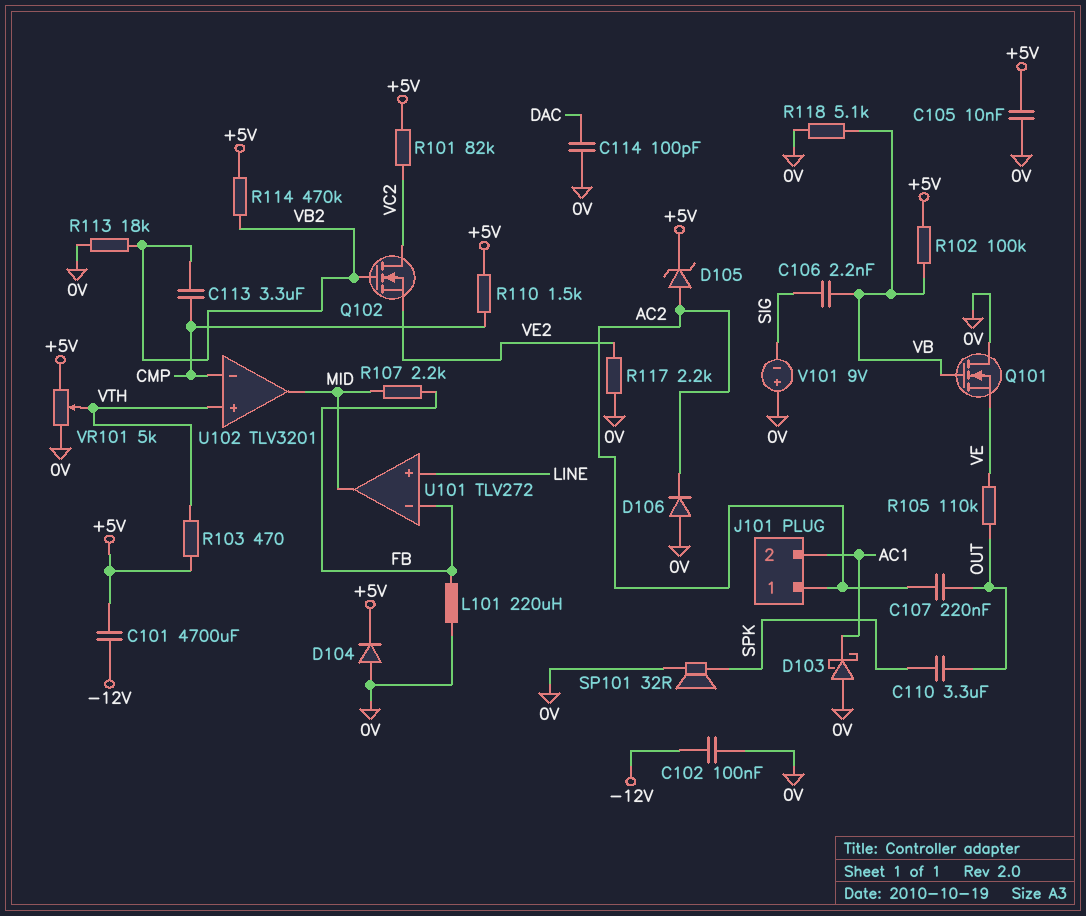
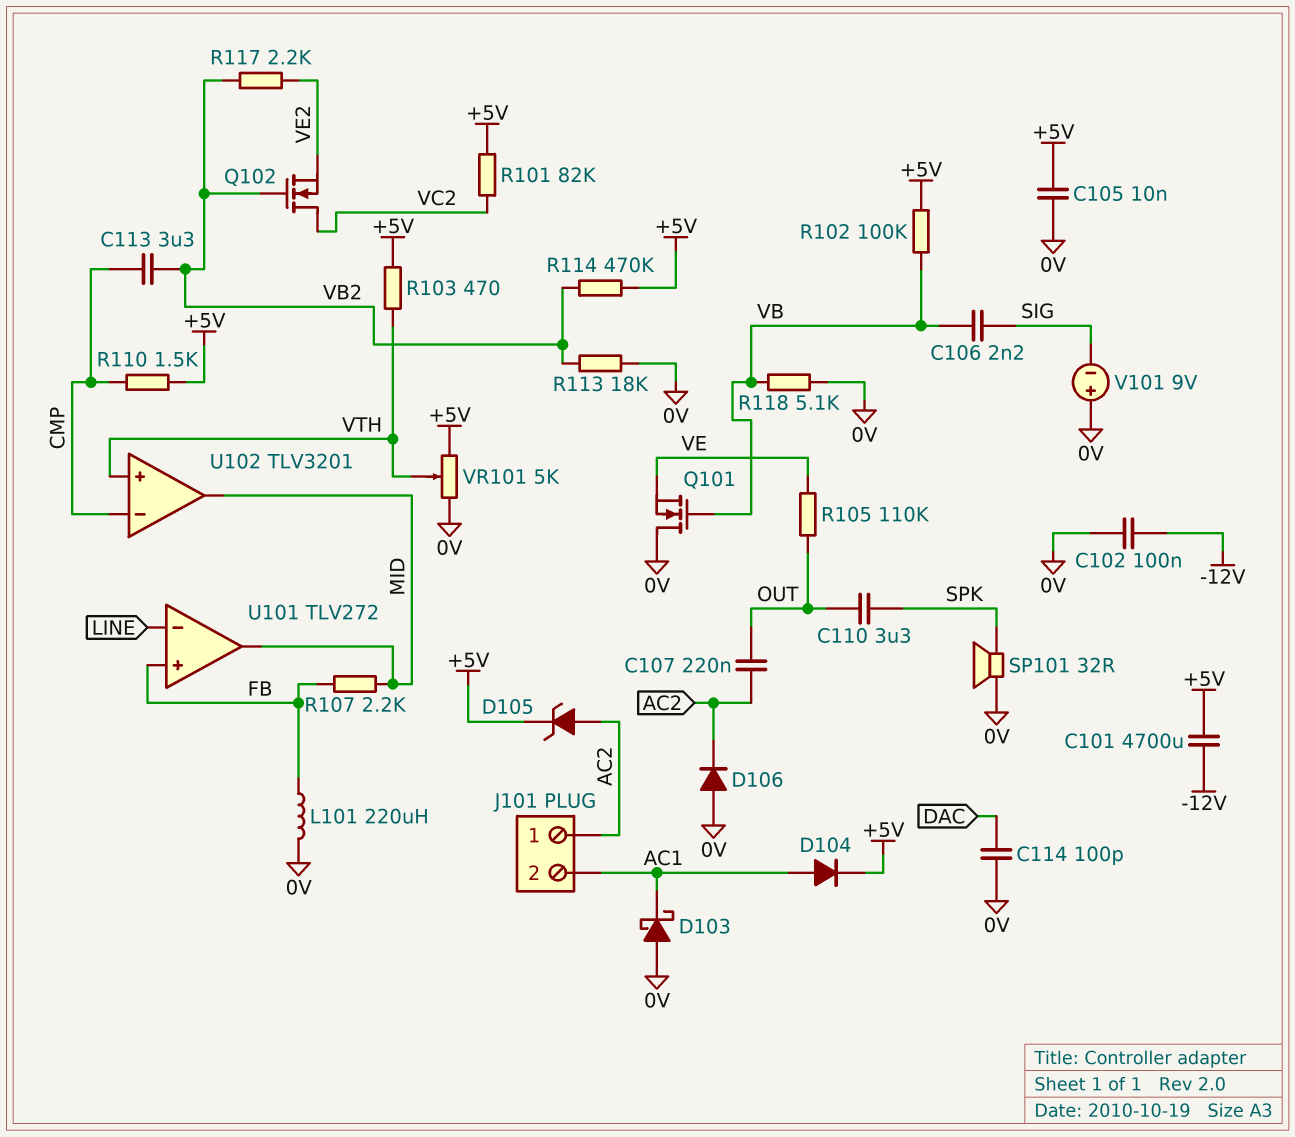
D104: diode (A 0V, K +5V) -> diode (A AC1, K +5V)
R117: 2.2k (0V, VE2) -> 2.2k (VB2, VE2)
U101 pin in+: LINE -> FB
U101 pin in-: FB -> LINE

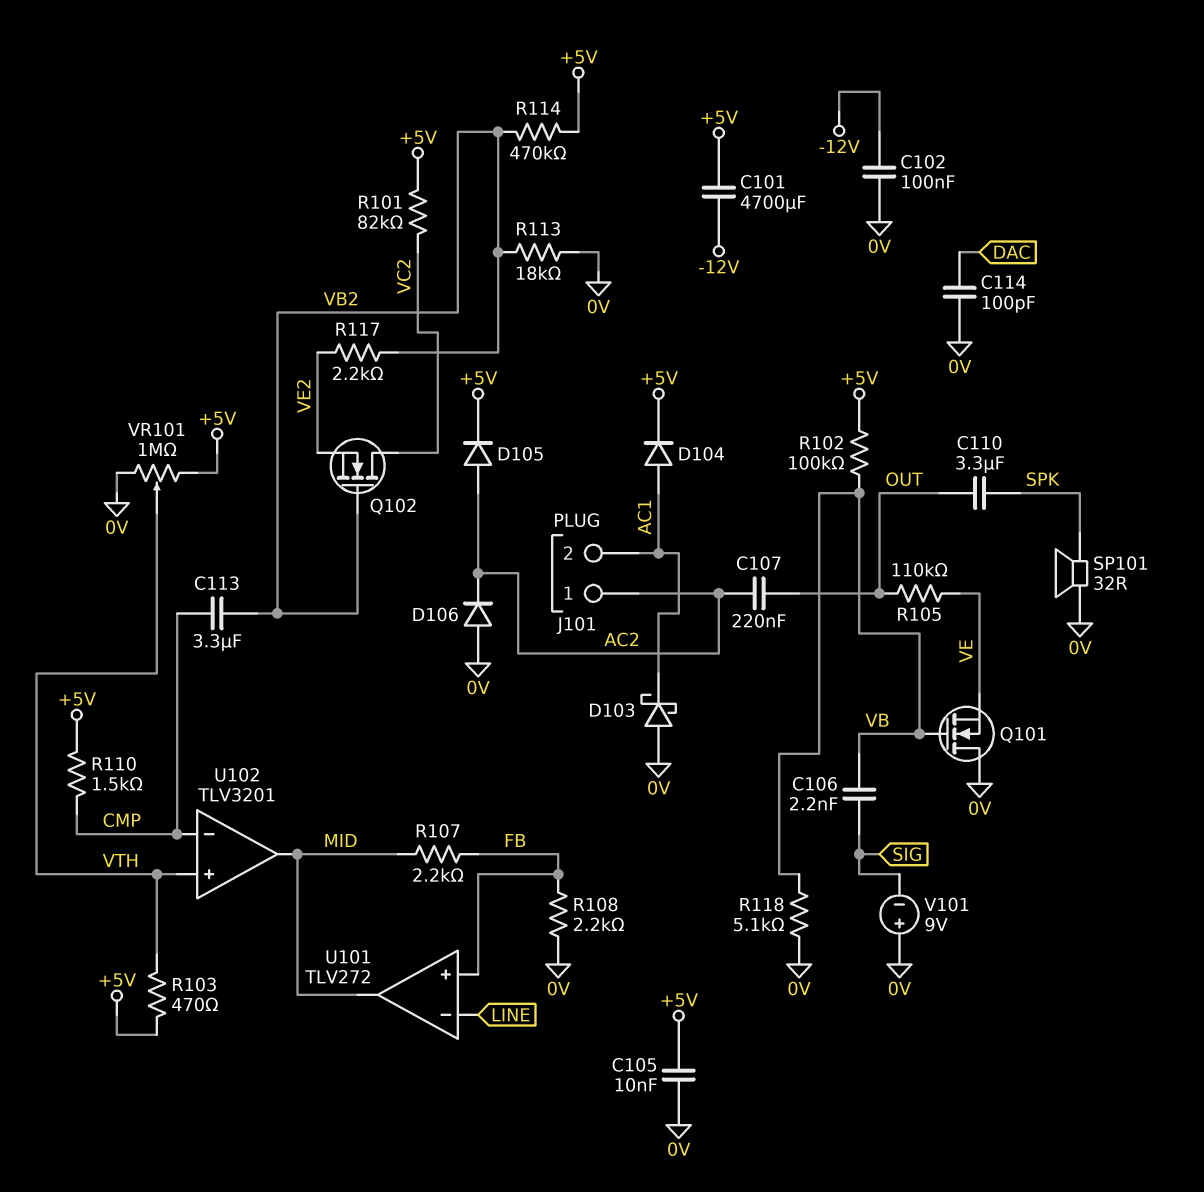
D105: zener (A AC2, K +5V) -> diode (A AC2, K +5V)
L101: 220uH (0V, FB) -> none
R108: none -> 2.2k (0V, FB)
VR101: 5k (+5V, 0V, wiper VTH) -> 1M (+5V, 0V, wiper VTH)

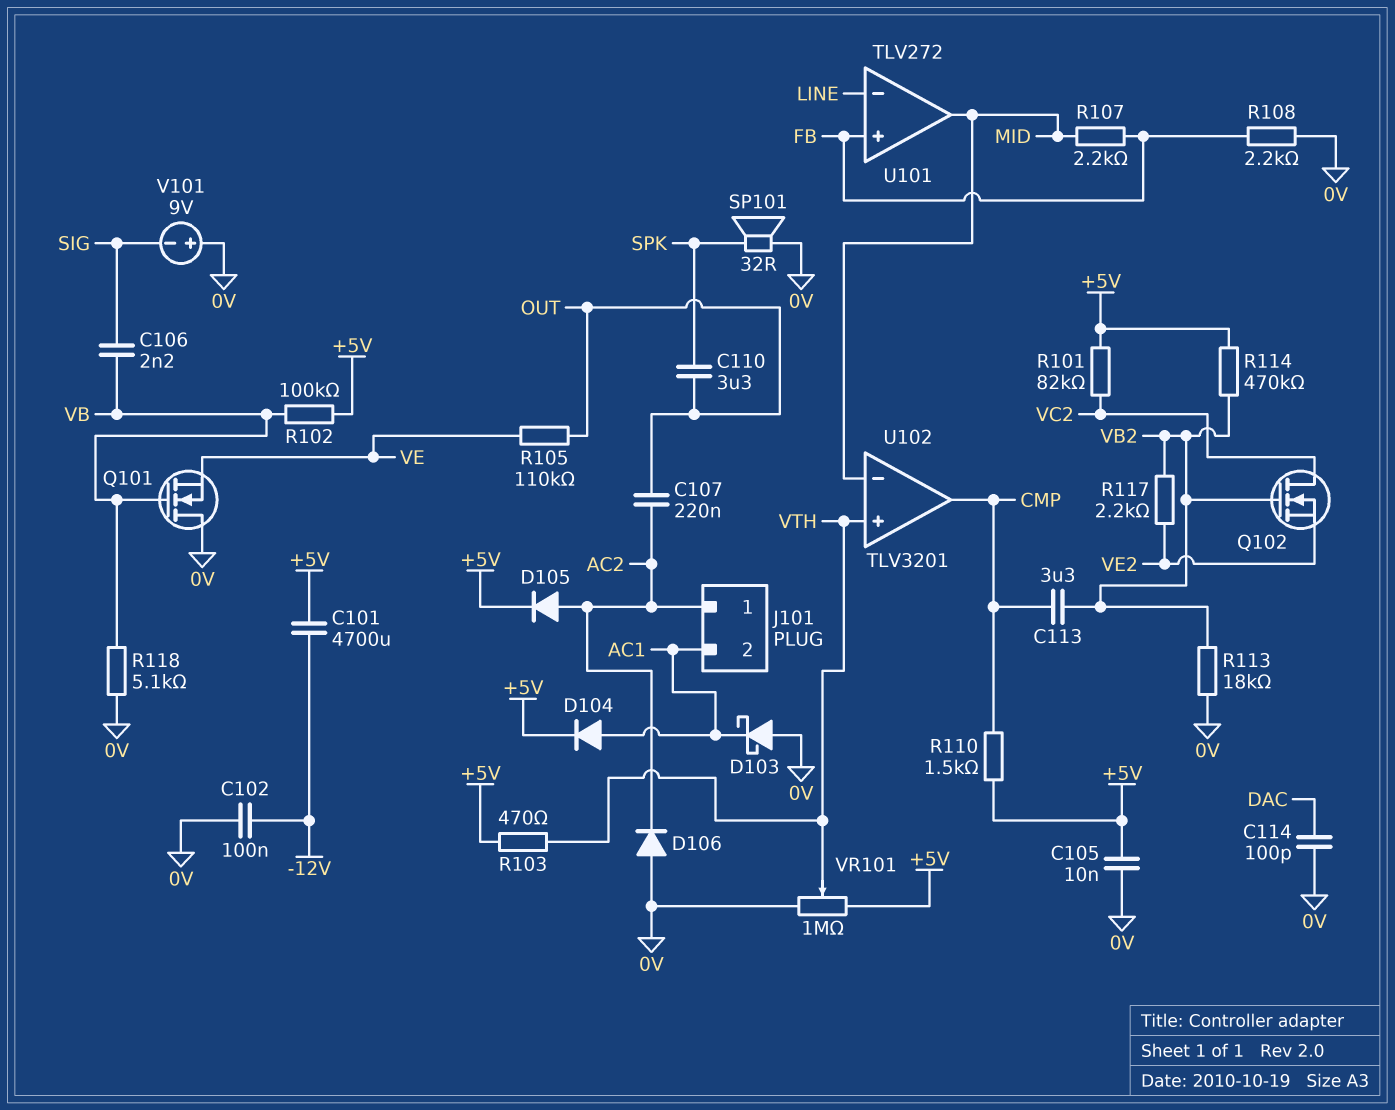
U102 pin in-: CMP -> MID
U102 pin out: MID -> CMP

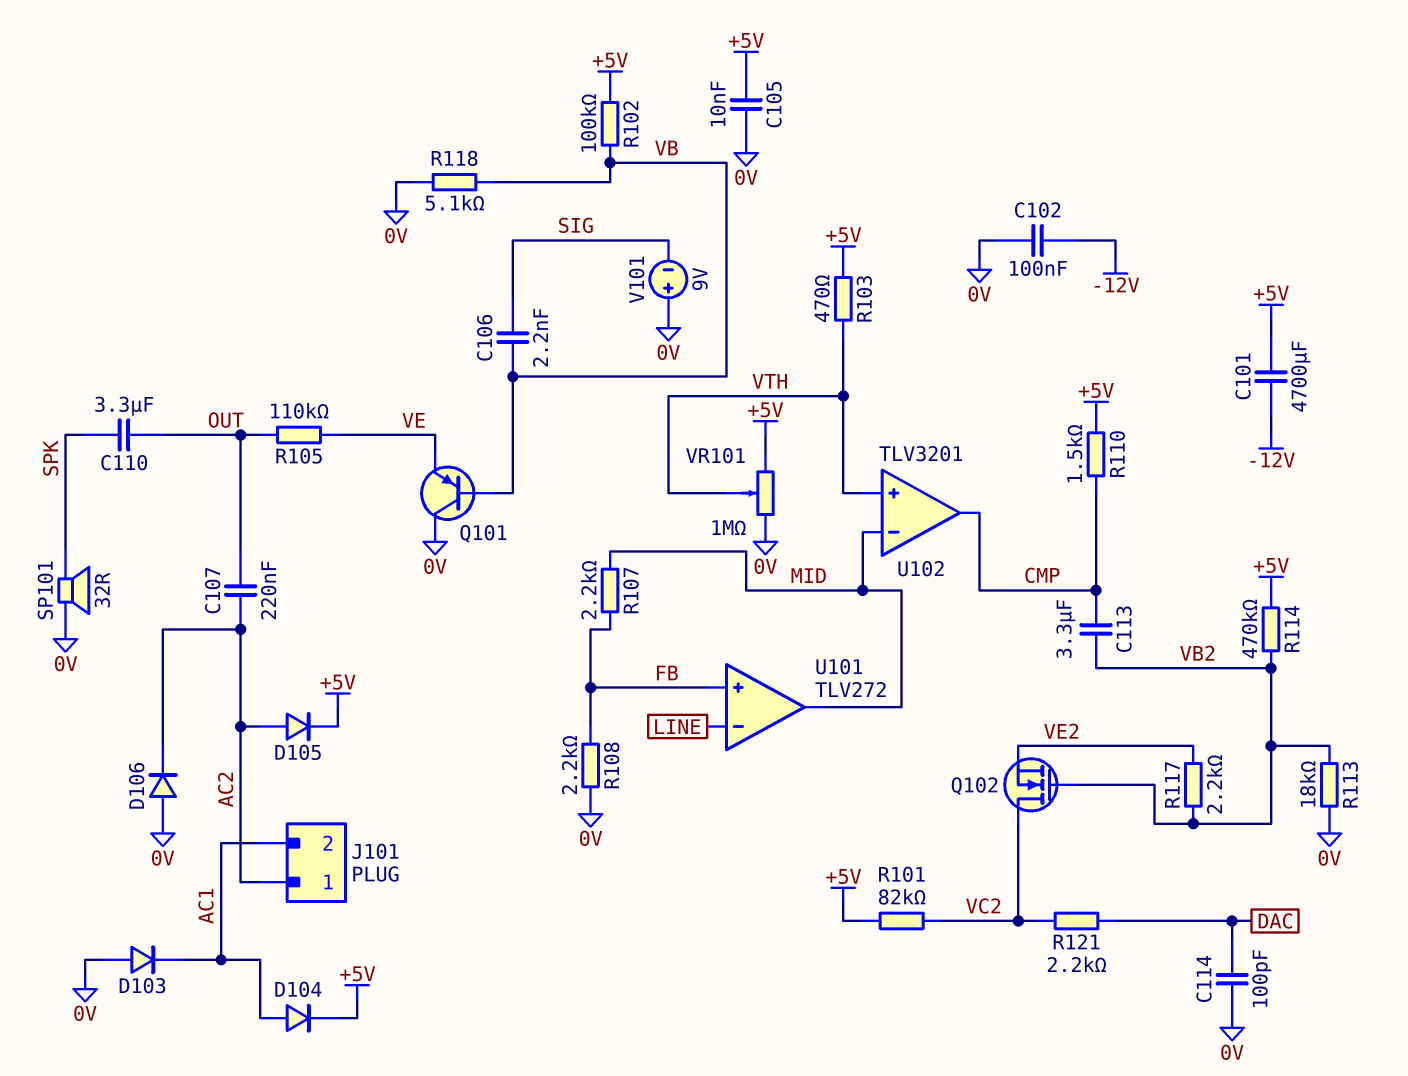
D103: schottky (A 0V, K AC1) -> diode (A 0V, K AC1)
Q101: NMOS (G VB, D 0V, S VE) -> PNP (B VB, C 0V, E VE)
R121: none -> 2.2k (DAC, VC2)

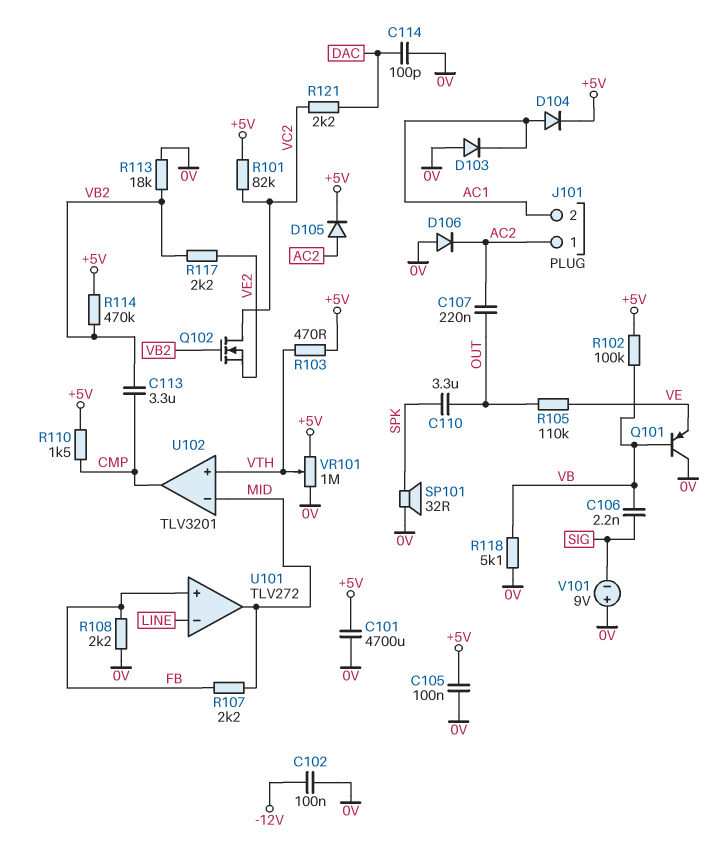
C101: 4700uF (+5V, -12V) -> 4700uF (+5V, 0V)
C105: 10nF (+5V, 0V) -> 100nF (+5V, 0V)

